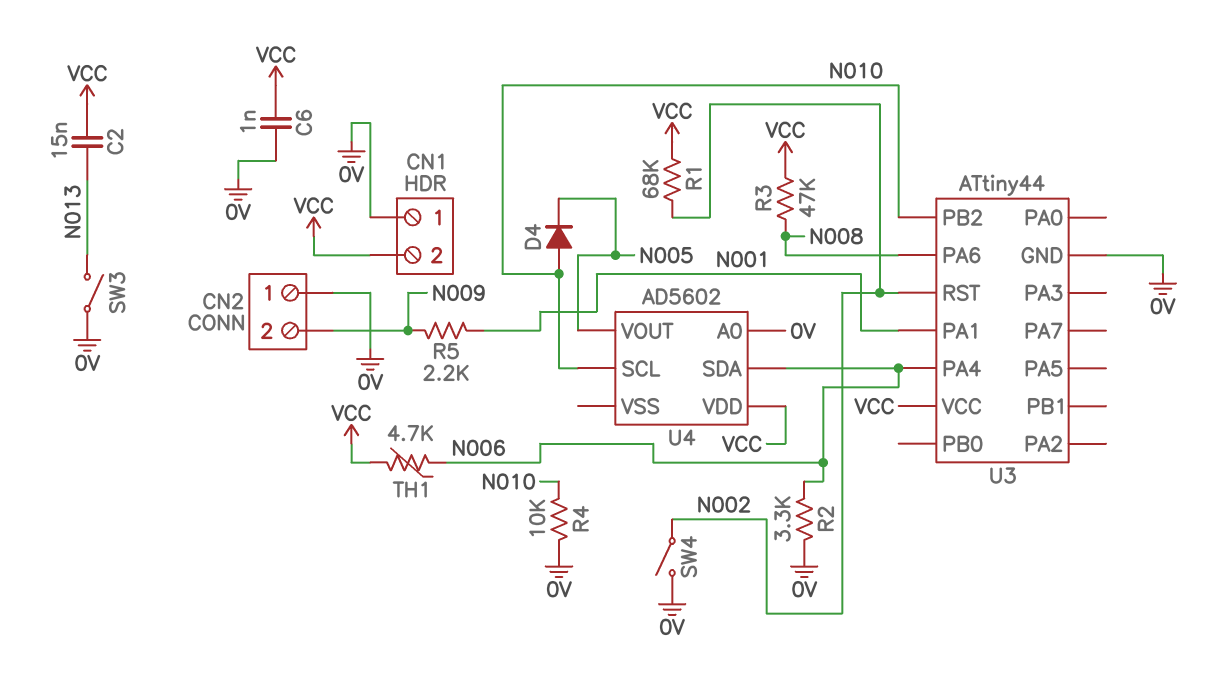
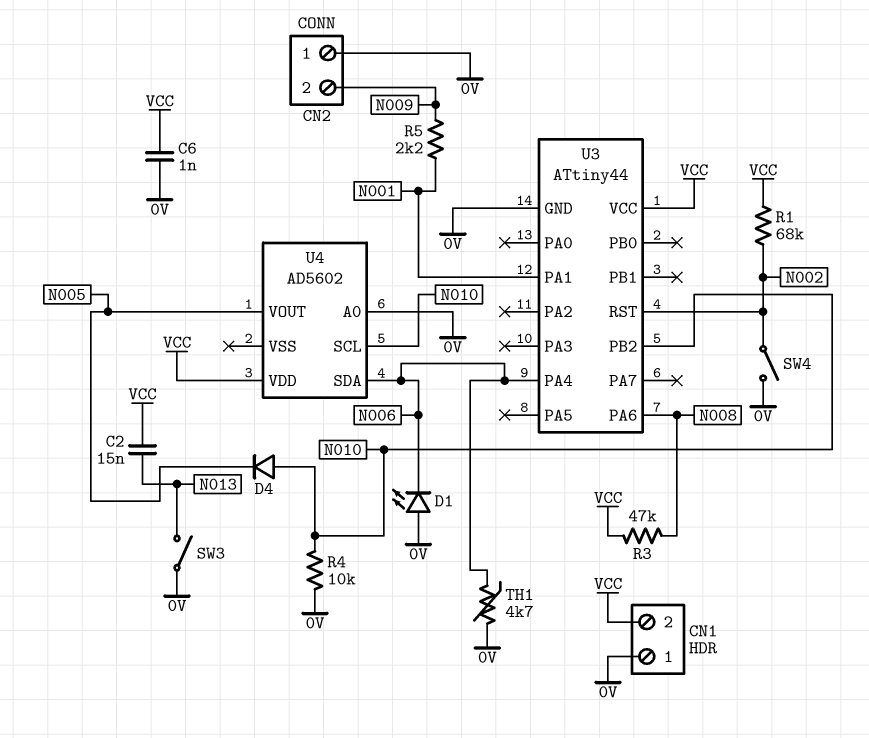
D1: none -> LED (A 0V, K N006)
R2: 3.3k (0V, N006) -> none
TH1: 4.7k (N006, VCC) -> 4.7k (0V, N006)

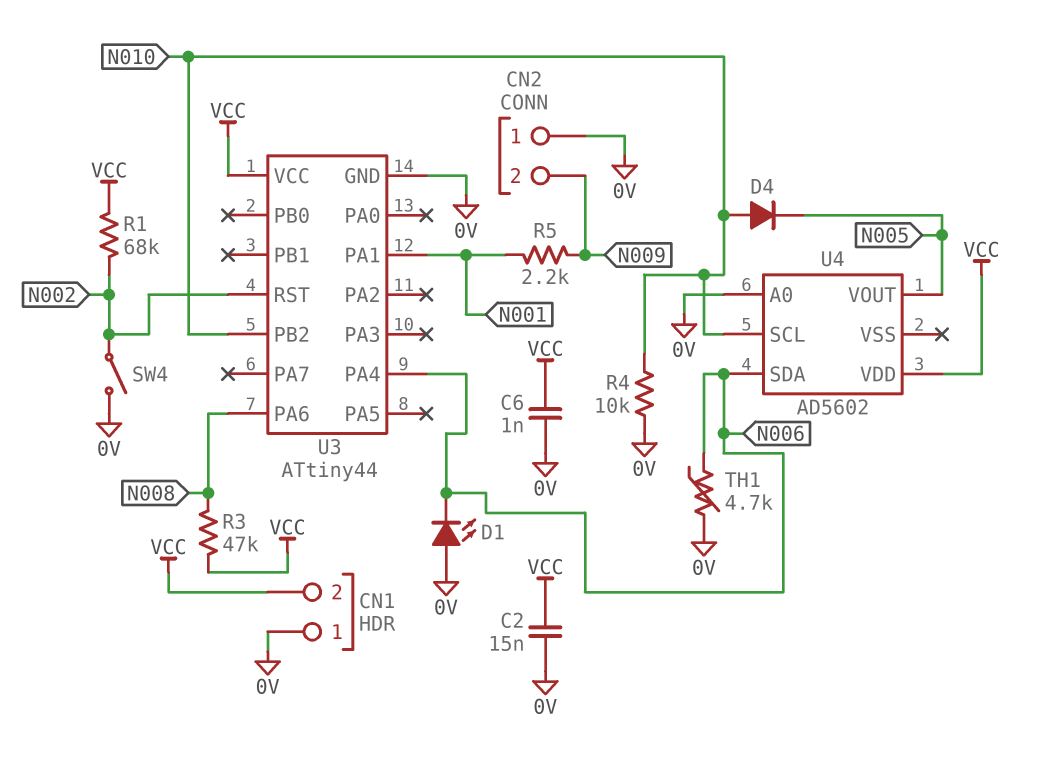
C2: 15nF (N013, VCC) -> 15nF (0V, VCC)
SW3: switch (0V, N013) -> none

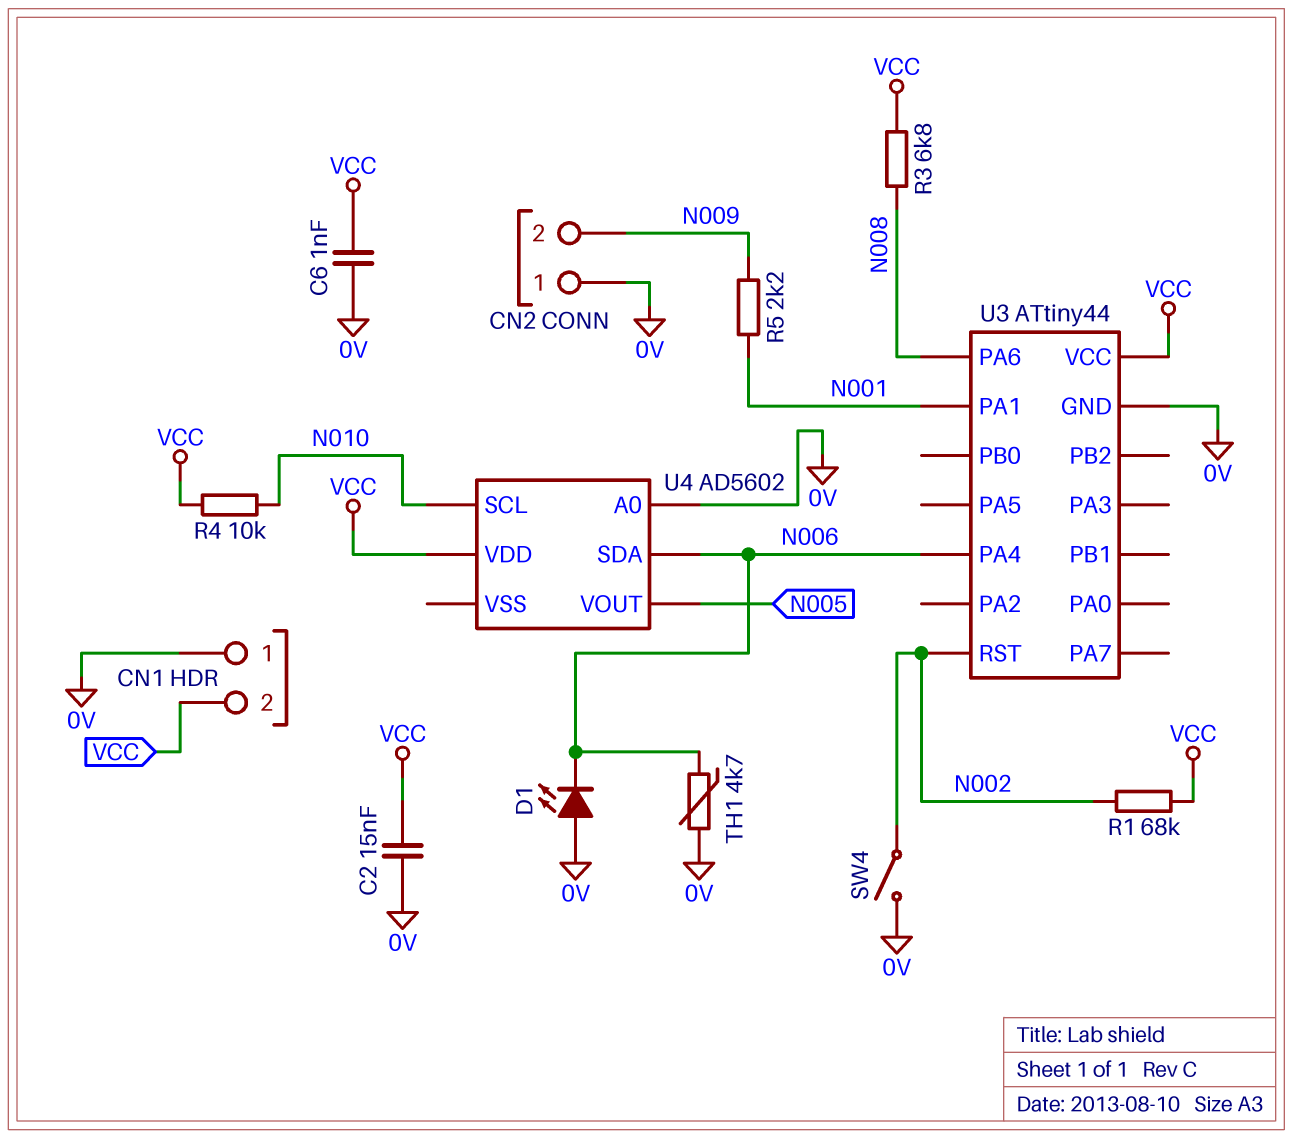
D4: diode (A N010, K N005) -> none
R3: 47k (N008, VCC) -> 6.8k (N008, VCC)
R4: 10k (0V, N010) -> 10k (N010, VCC)
U3 pin PB2: N010 -> none

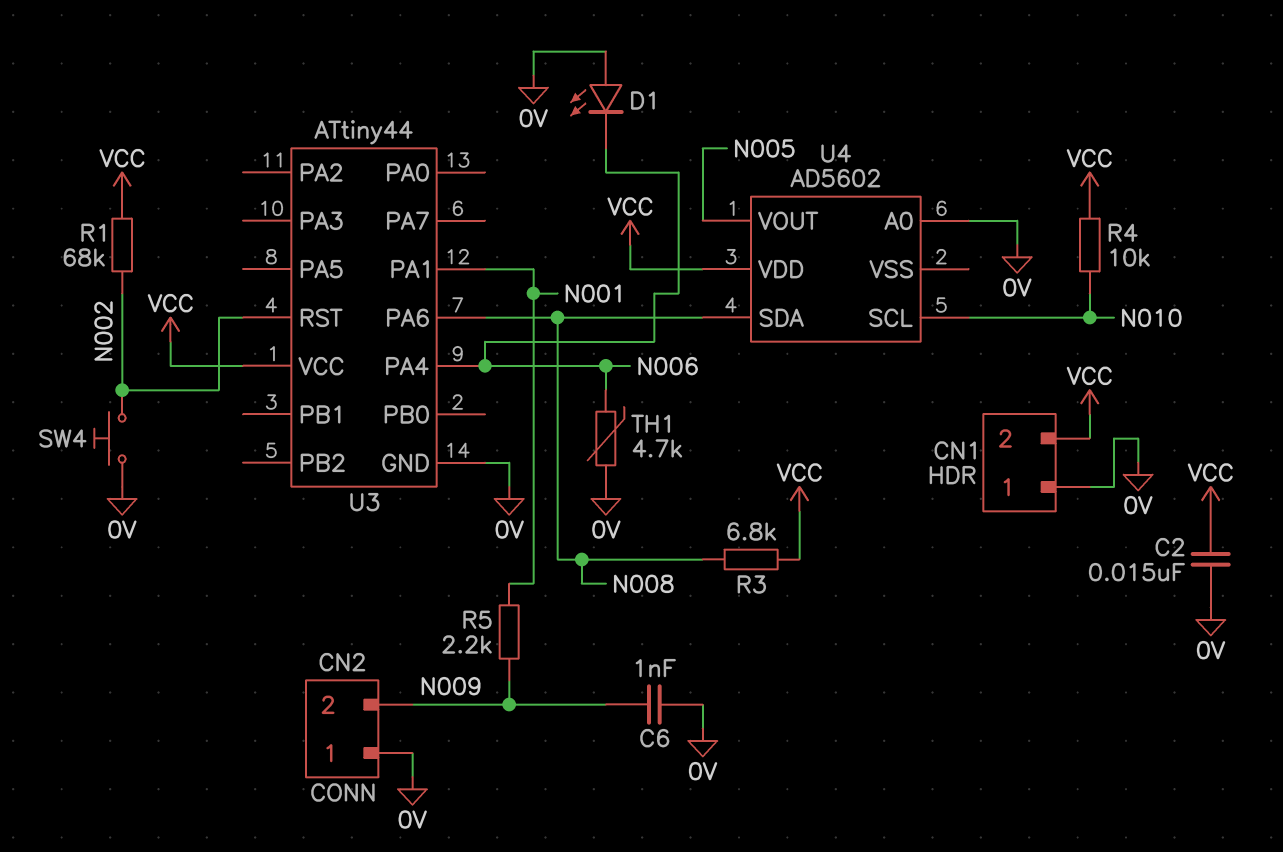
C6: 1nF (0V, VCC) -> 1nF (0V, N009)
SW4: switch (0V, N002) -> button (0V, N002)
U4 pin SDA: N006 -> N008

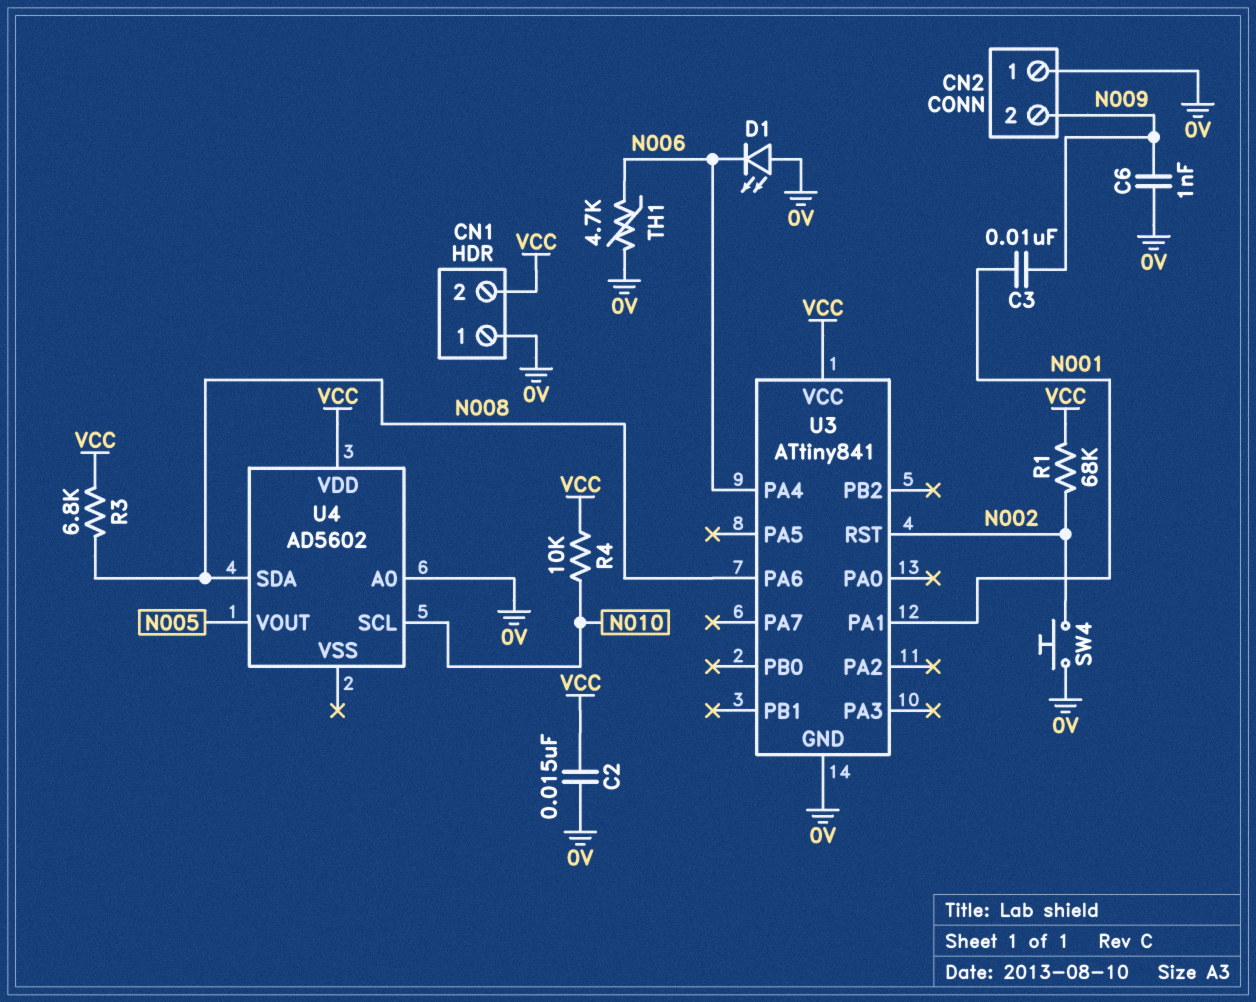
C3: none -> 10nF (N001, N009)
R5: 2.2k (N001, N009) -> none
U3: ATtiny44 -> ATtiny841

